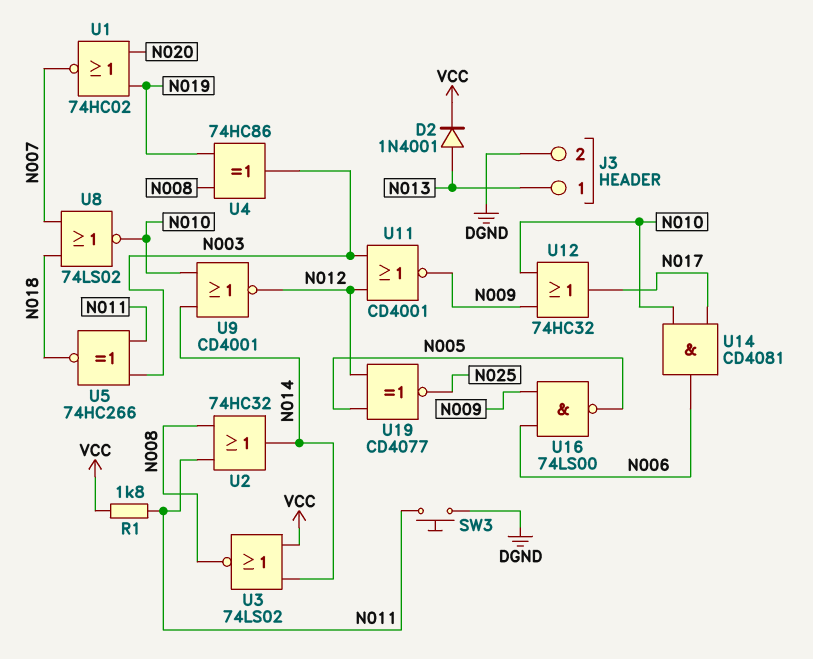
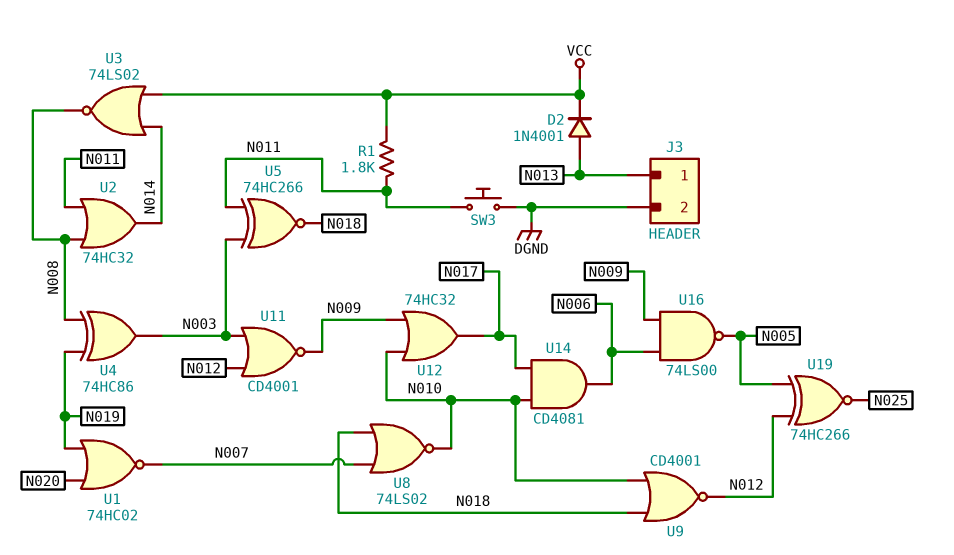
U9: NOR CD4001 (in N010, in N014, out N012) -> NOR CD4001 (in N010, in N018, out N012)
U19: XNOR CD4077 (in N005, in N012, out N025) -> XNOR 74HC266 (in N005, in N012, out N025)

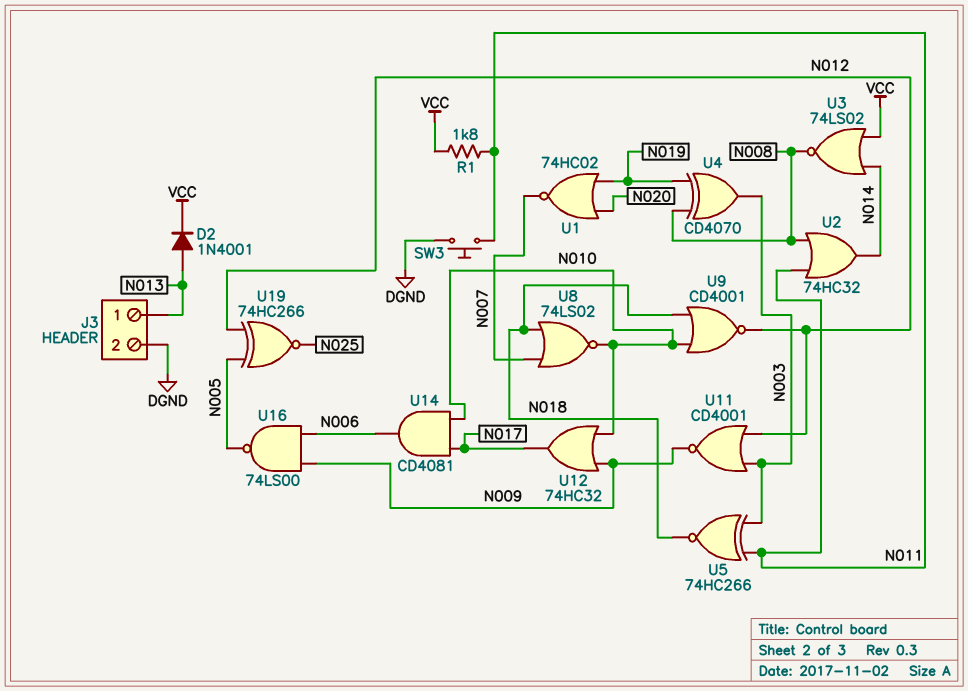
U4: XOR 74HC86 (in N008, in N019, out N003) -> XOR CD4070 (in N008, in N019, out N003)

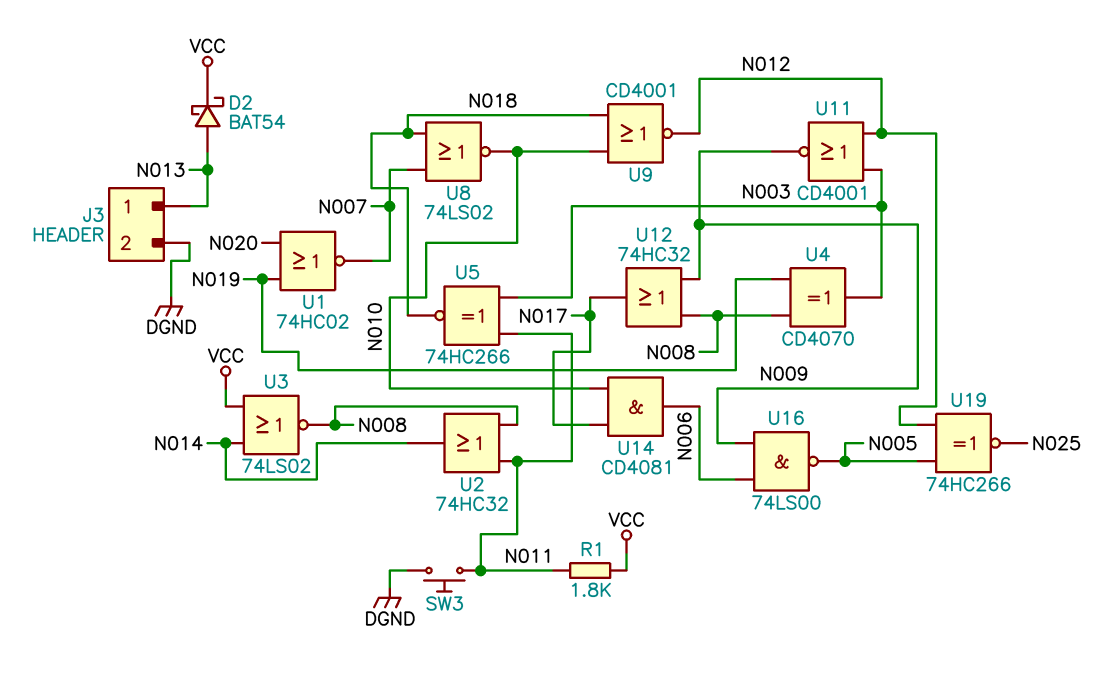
D2: diode 1N4001 (A N013, K VCC) -> schottky BAT54 (A N013, K VCC)
U12: OR 74HC32 (in N009, in N010, out N017) -> OR 74HC32 (in N008, in N009, out N017)

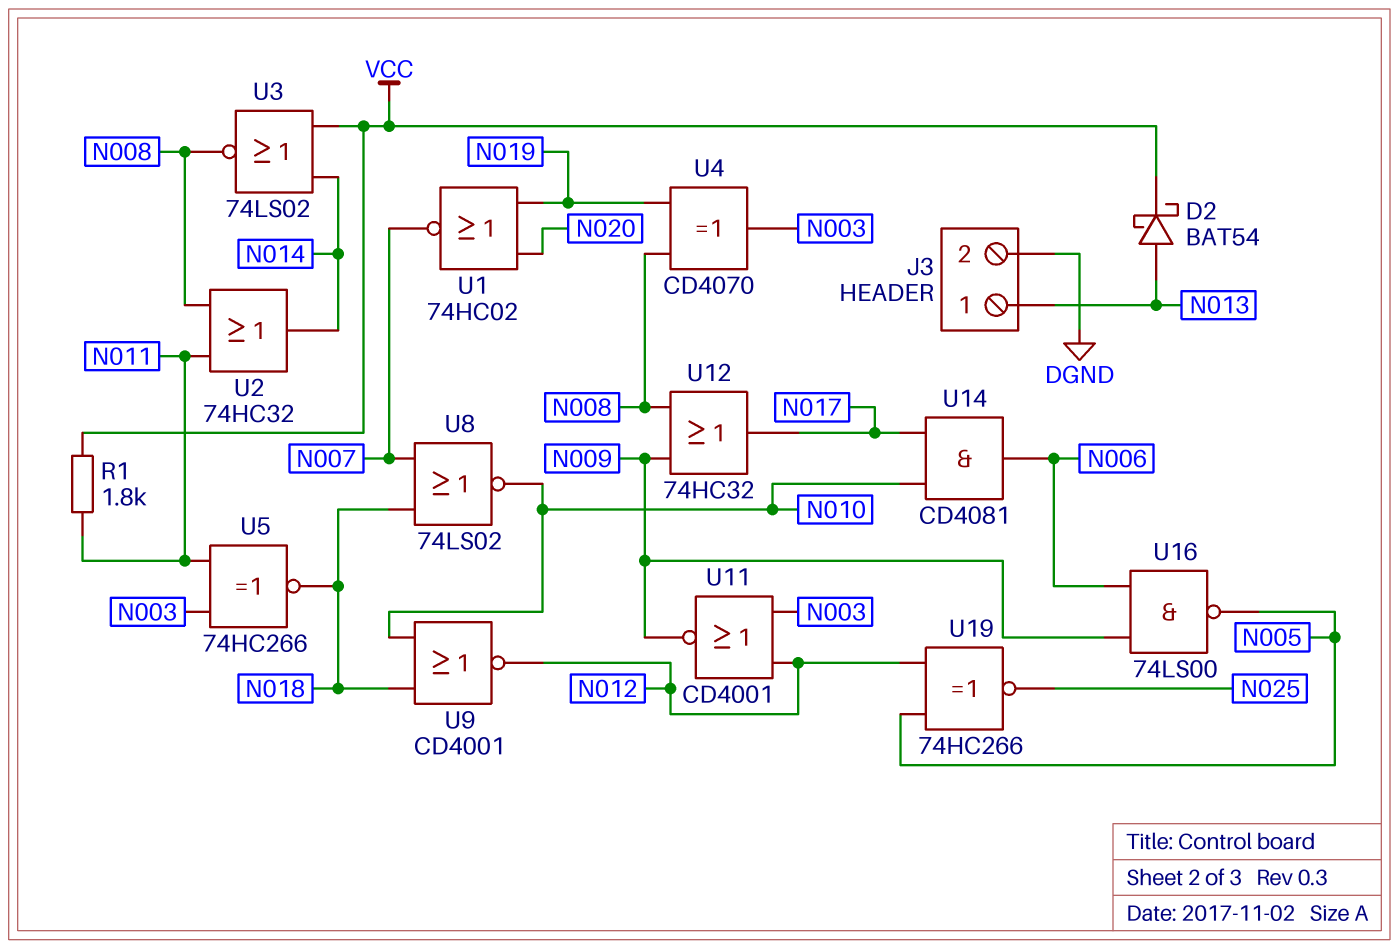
SW3: button (DGND, N011) -> none

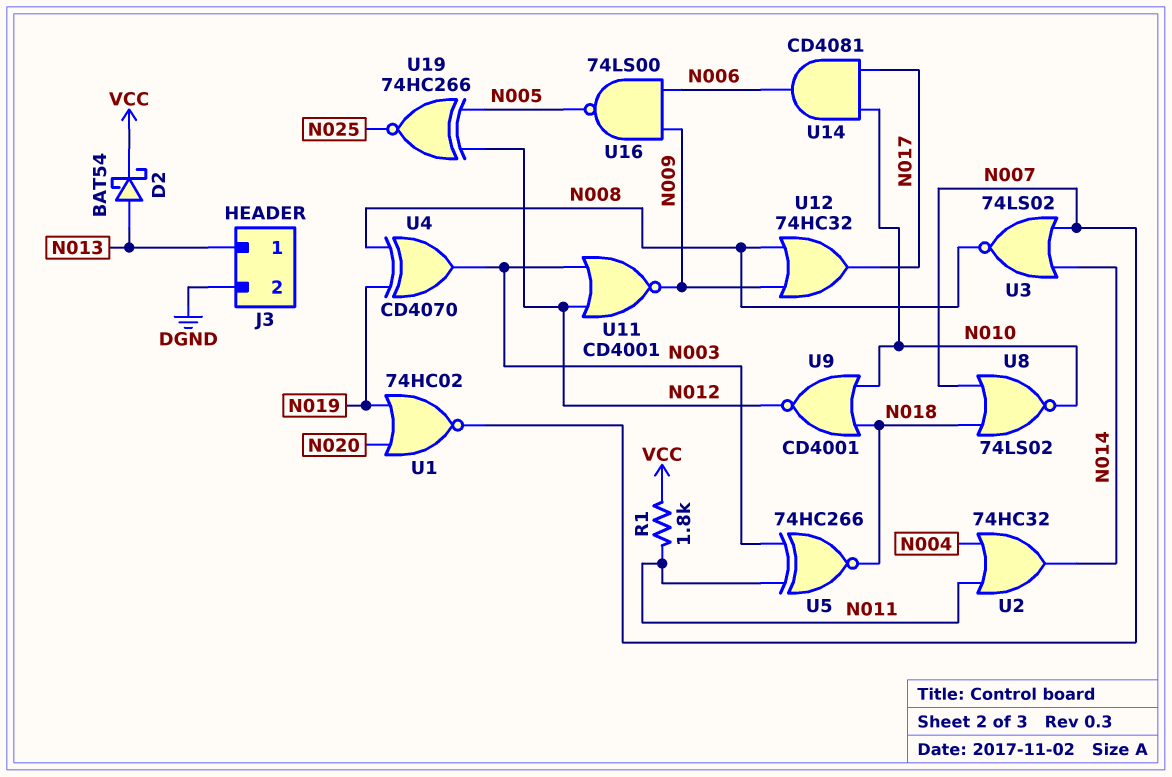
U2: OR 74HC32 (in N008, in N011, out N014) -> OR 74HC32 (in N004, in N011, out N014)
U3: NOR 74LS02 (in N014, in VCC, out N008) -> NOR 74LS02 (in N007, in N014, out N008)

